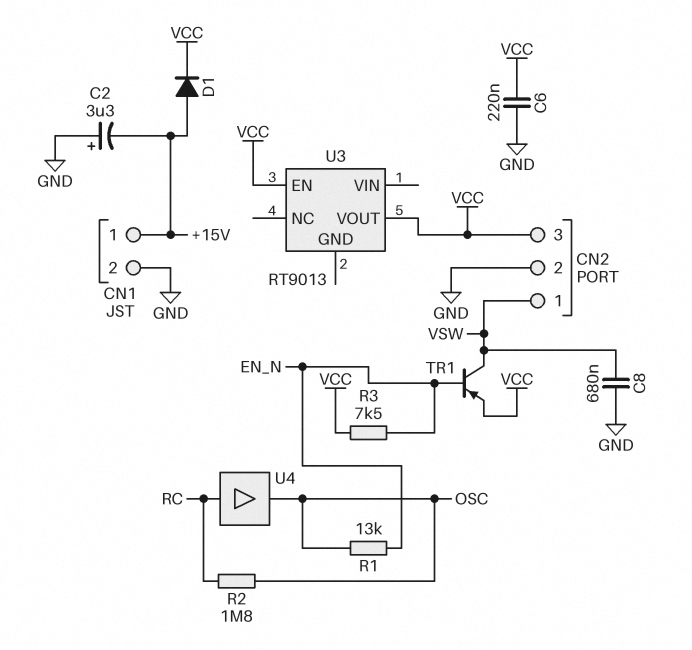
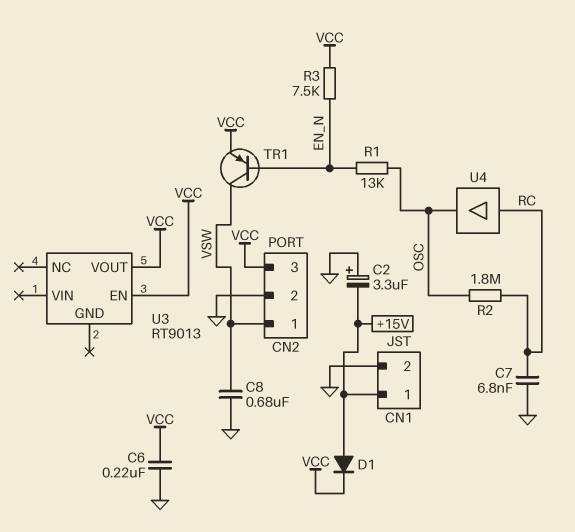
C7: none -> 6.8nF (GND, RC)

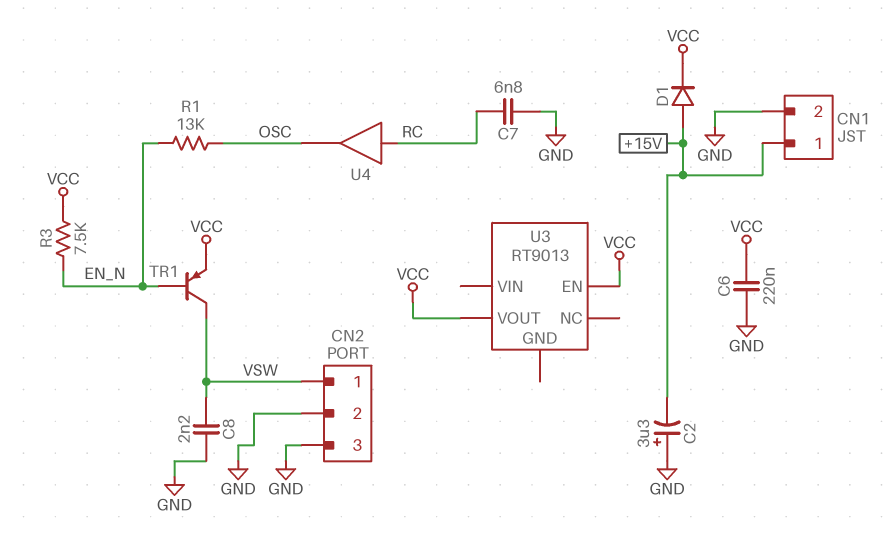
C8: 680nF (GND, VSW) -> 2.2nF (GND, VSW)
CN2 pin 3: VCC -> GND
R2: 1.8M (OSC, RC) -> none

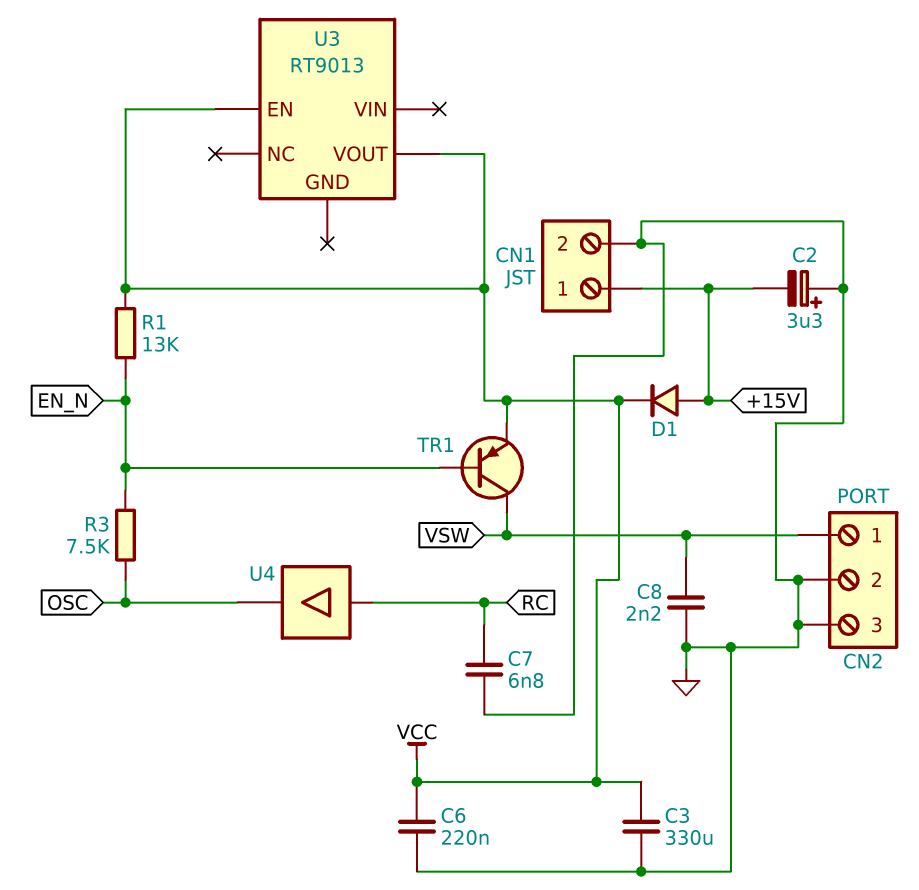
C3: none -> 330uF (GND, VCC)
R1: 13k (EN_N, OSC) -> 13k (EN_N, VCC)
R3: 7.5k (EN_N, VCC) -> 7.5k (EN_N, OSC)

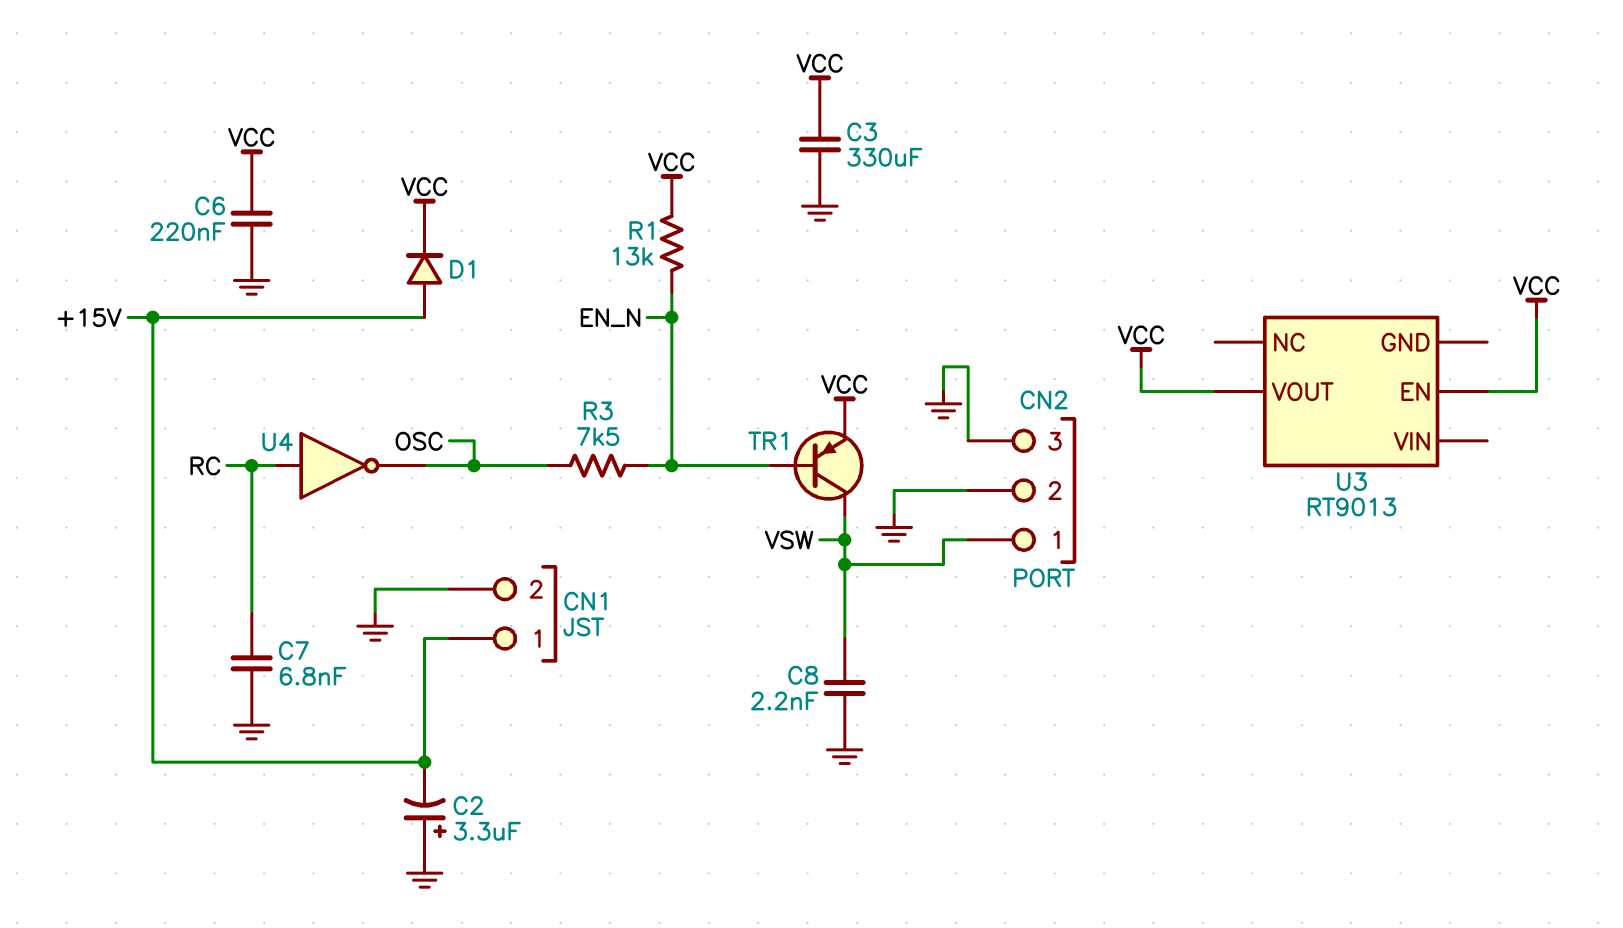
U4: buffer (in RC, out OSC) -> NOT (in RC, out OSC)

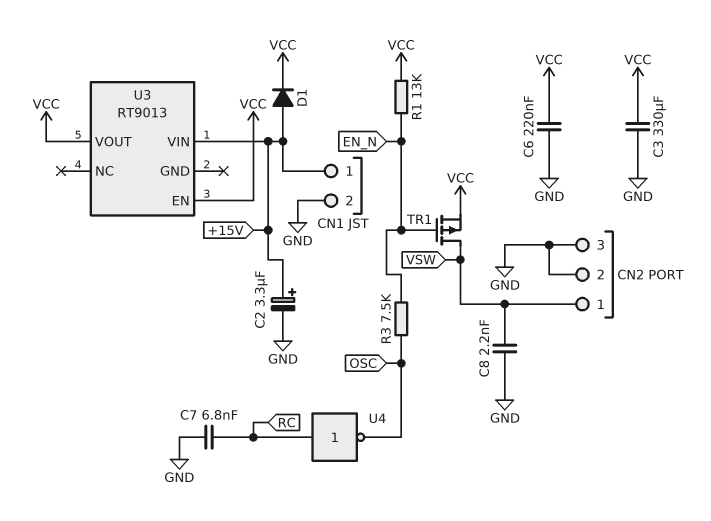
C2: 3.3uF (plus GND, minus +15V) -> 3.3uF (plus +15V, minus GND)
TR1: PNP (B EN_N, C VSW, E VCC) -> PMOS (G EN_N, D VSW, S VCC)
U3 pin VIN: none -> +15V

